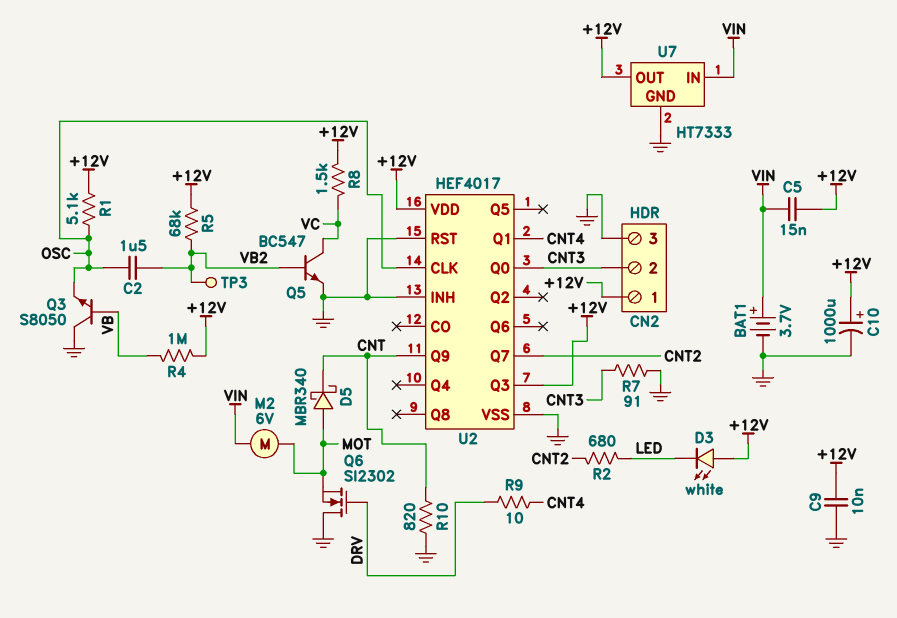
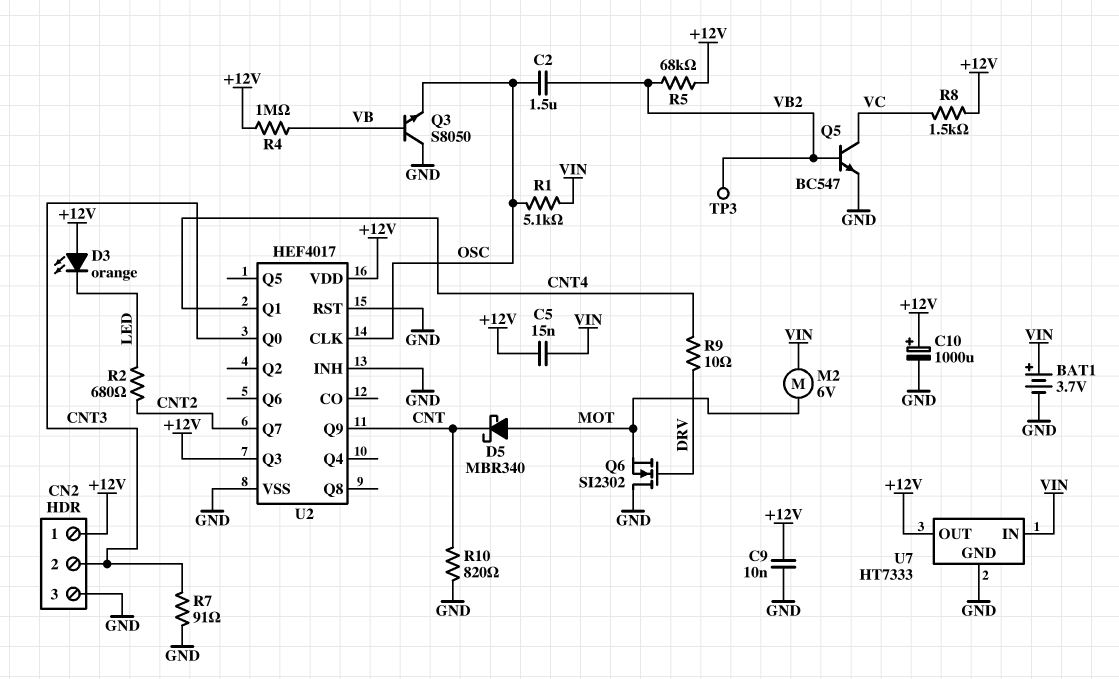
D3: LED white (A +12V, K LED) -> LED orange (A +12V, K LED)
R1: 5.1k (+12V, OSC) -> 5.1k (OSC, VIN)

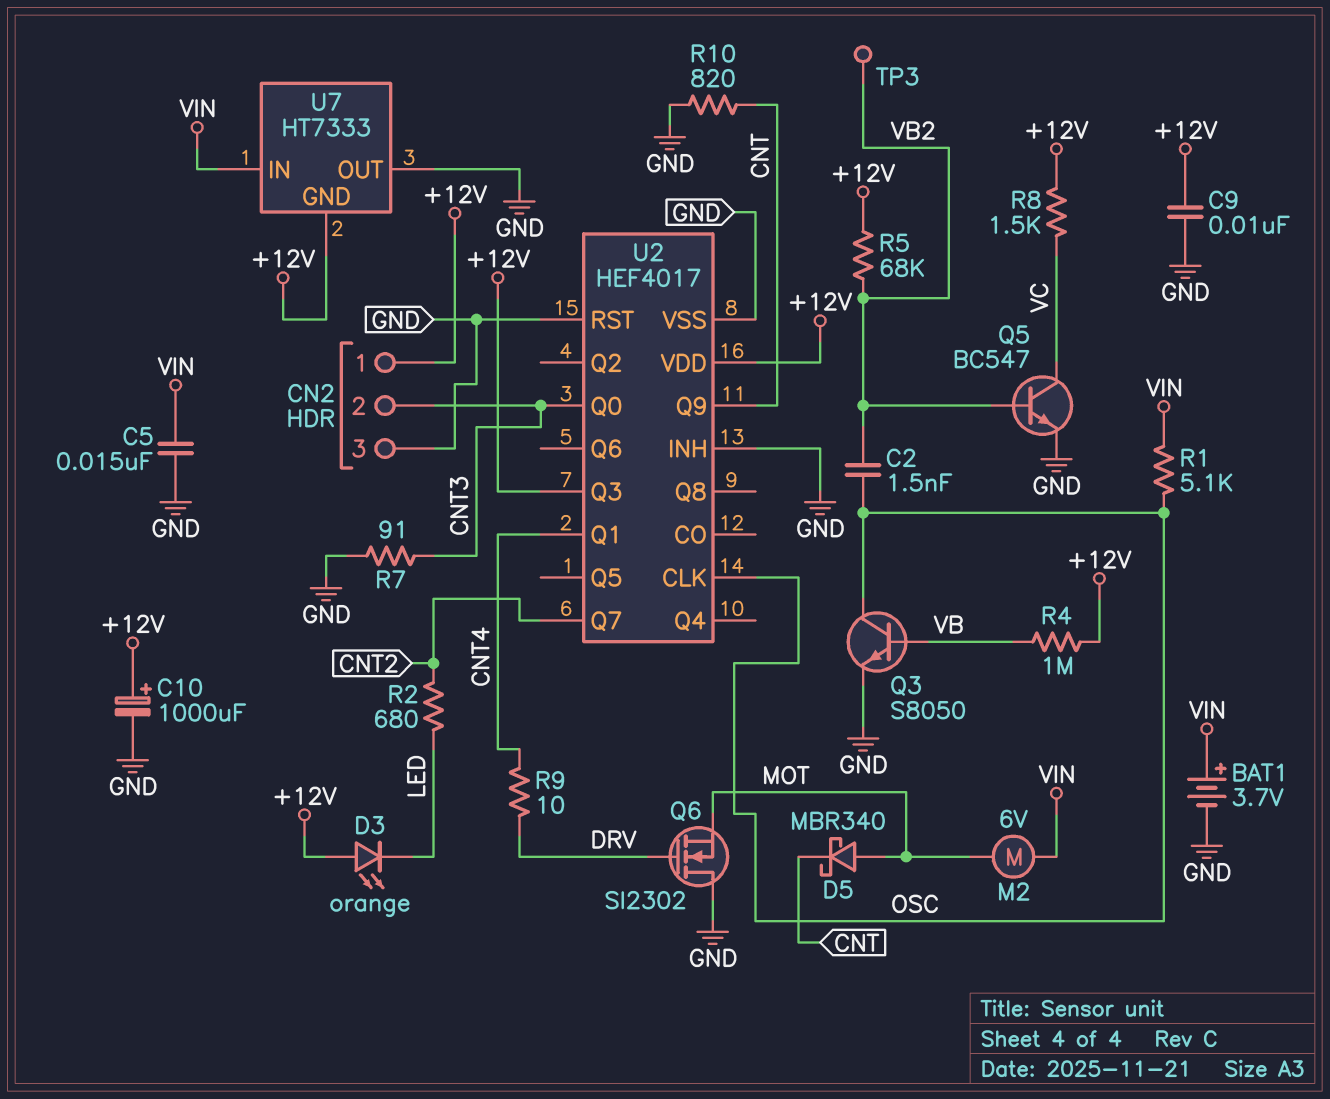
C2: 1.5uF (OSC, VB2) -> 1.5nF (OSC, VB2)
C5: 15nF (+12V, VIN) -> 15nF (GND, VIN)
Q3: NPN S8050 (B VB, C GND, E OSC) -> NPN S8050 (B VB, C OSC, E GND)
U7 pin GND: GND -> +12V
U7 pin OUT: +12V -> GND

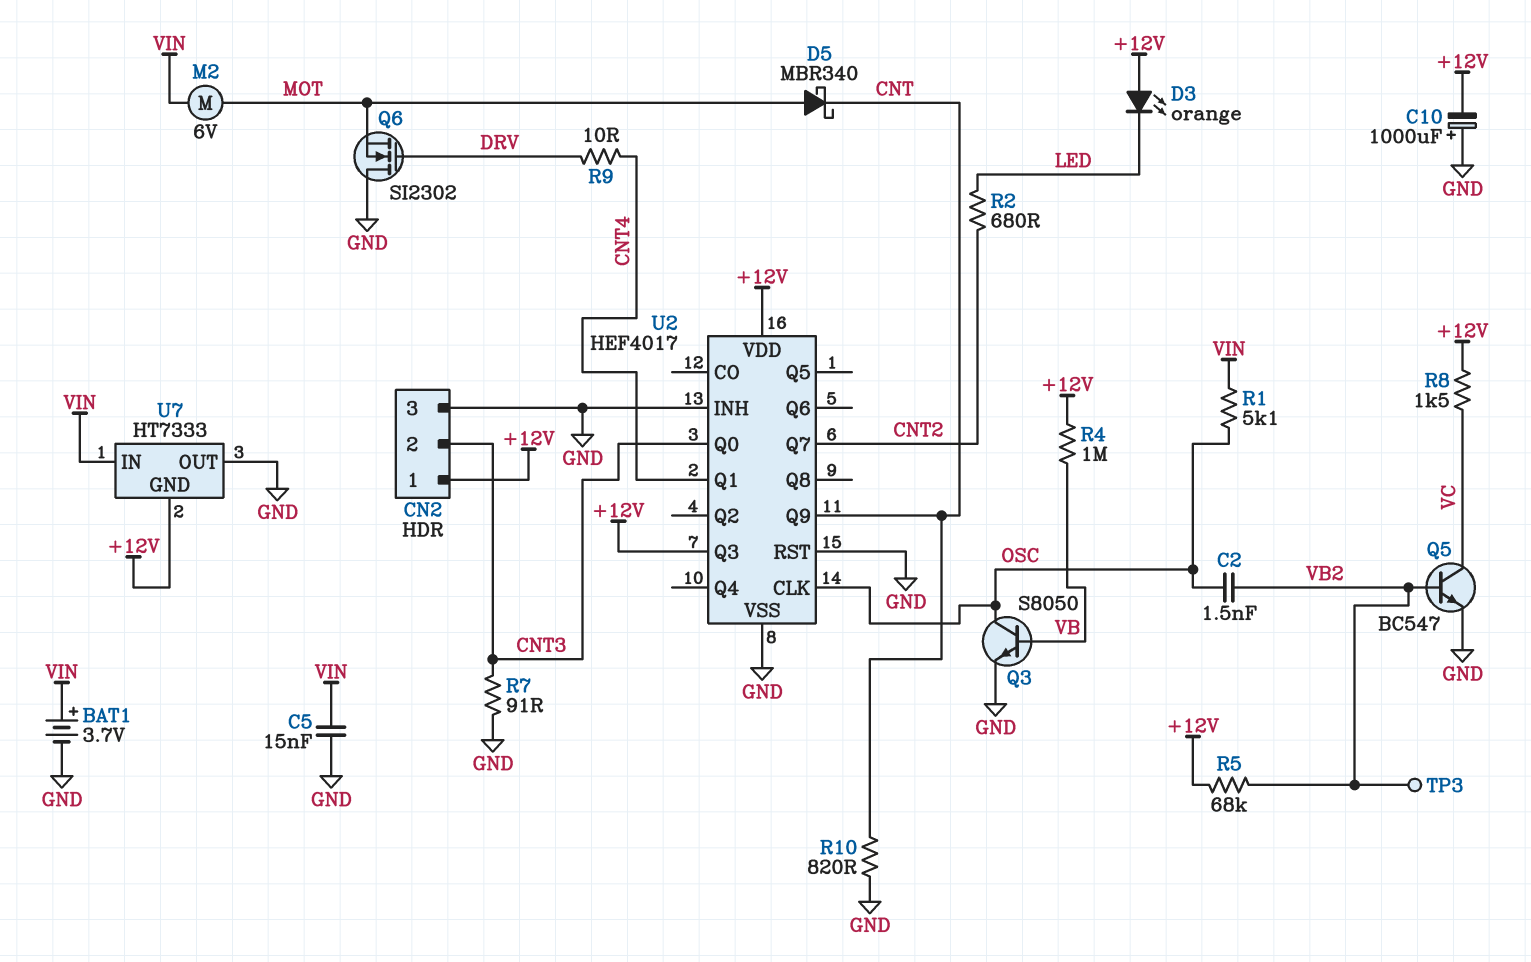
C9: 10nF (+12V, GND) -> none
C10: 1000uF (plus +12V, minus GND) -> 1000uF (plus GND, minus +12V)

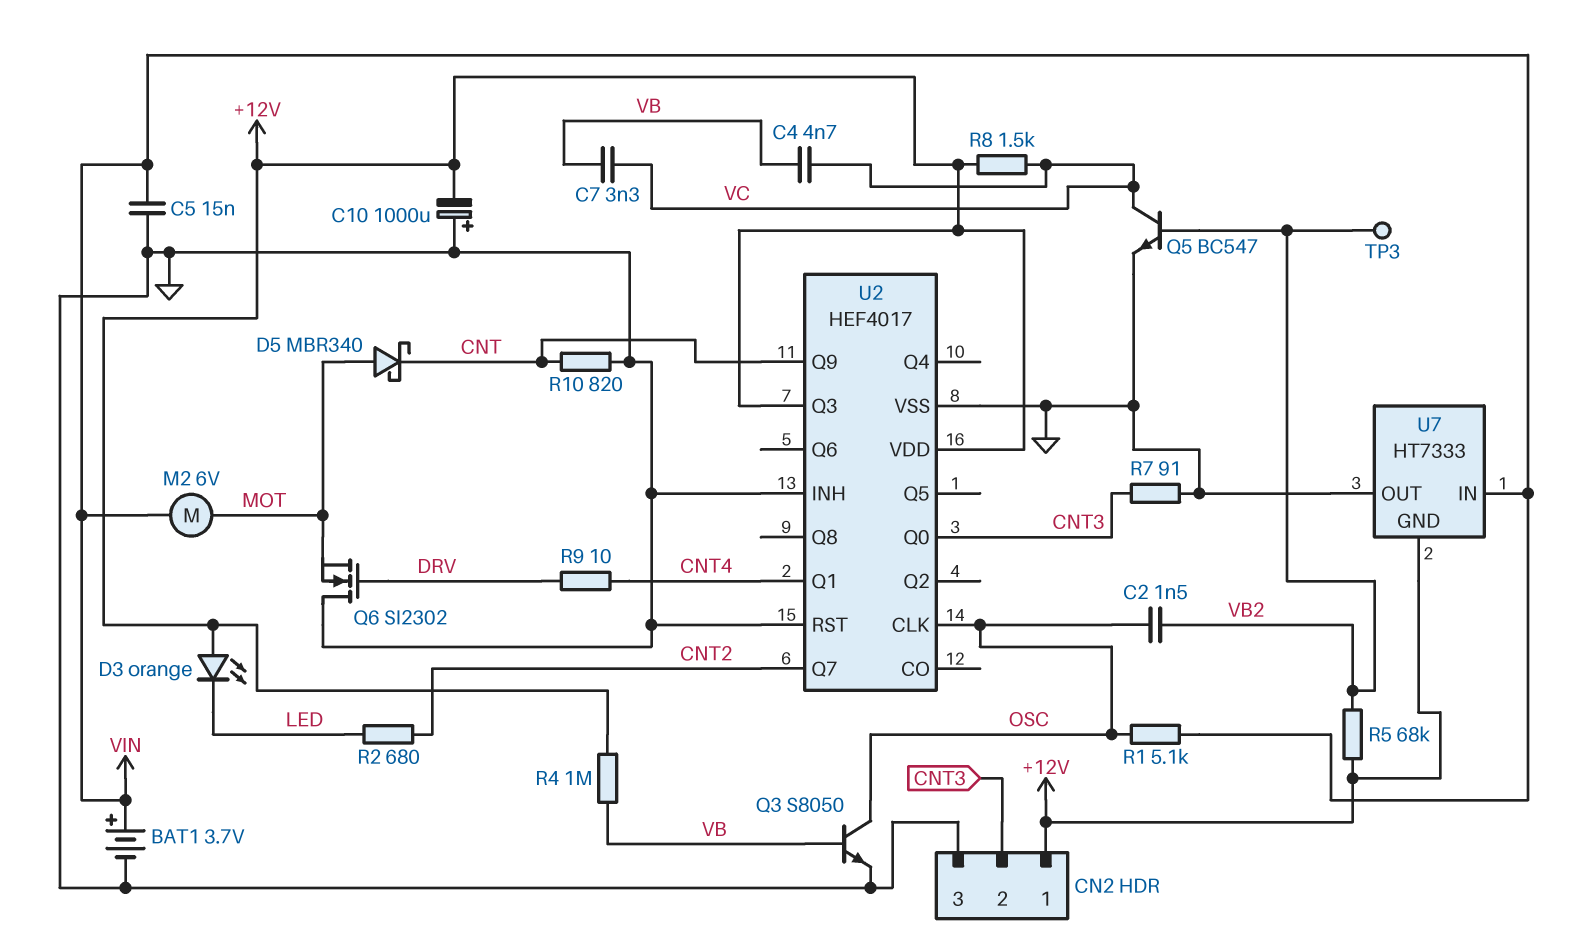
C4: none -> 4.7nF (VB, VC)
C7: none -> 3.3nF (VB, VC)

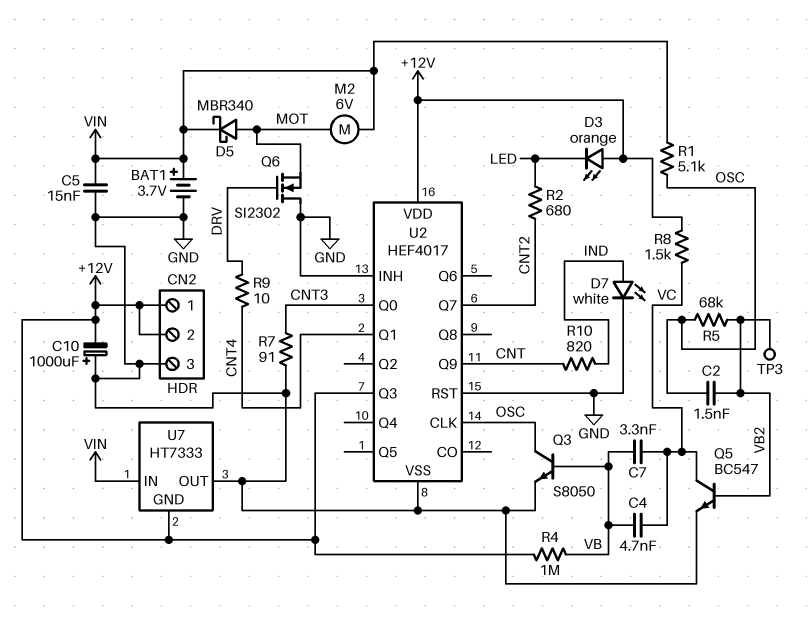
CN2 pin 2: CNT3 -> +12V
D5: schottky MBR340 (A MOT, K CNT) -> schottky MBR340 (A MOT, K VIN)
D7: none -> LED white (A IND, K GND)
R5: 68k (+12V, VB2) -> 68k (OSC, VB2)
R10: 820 (CNT, GND) -> 820 (CNT, IND)

